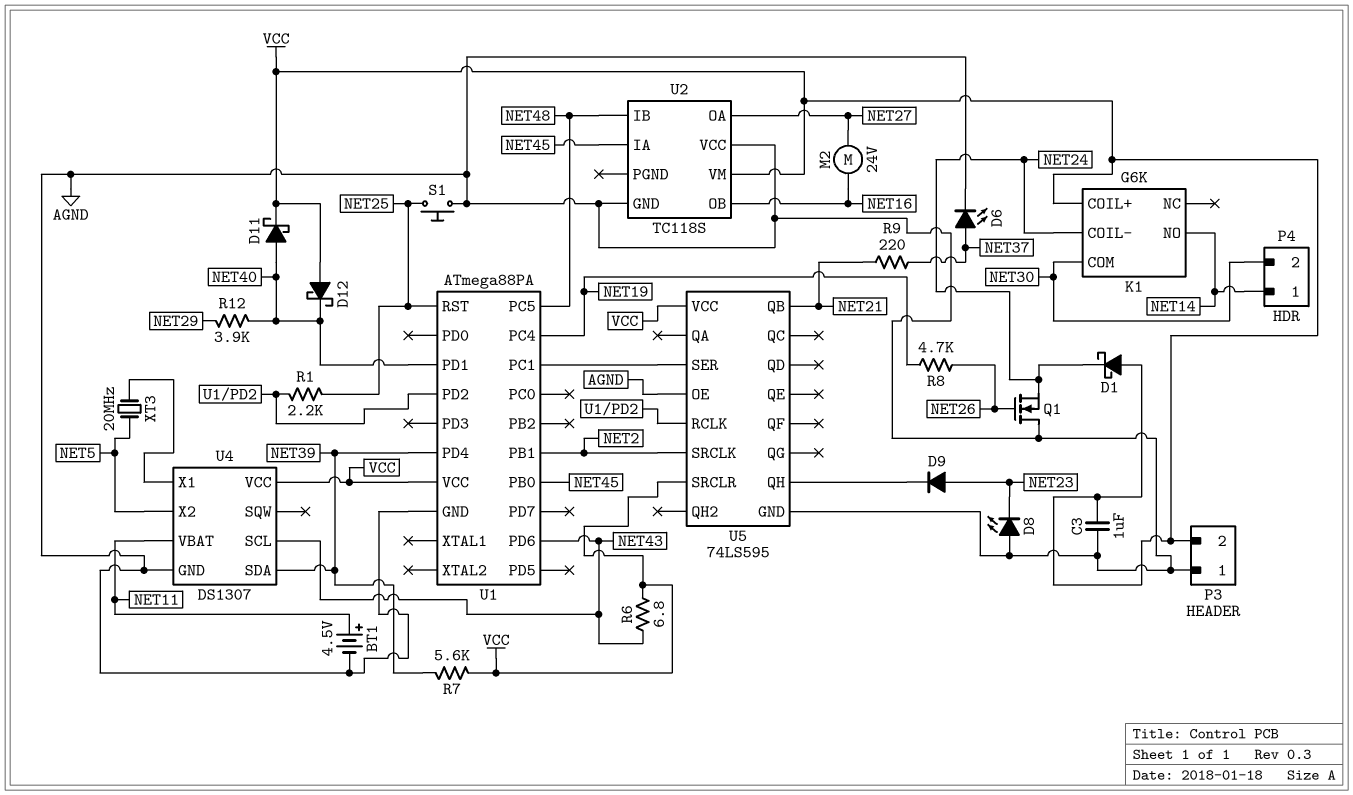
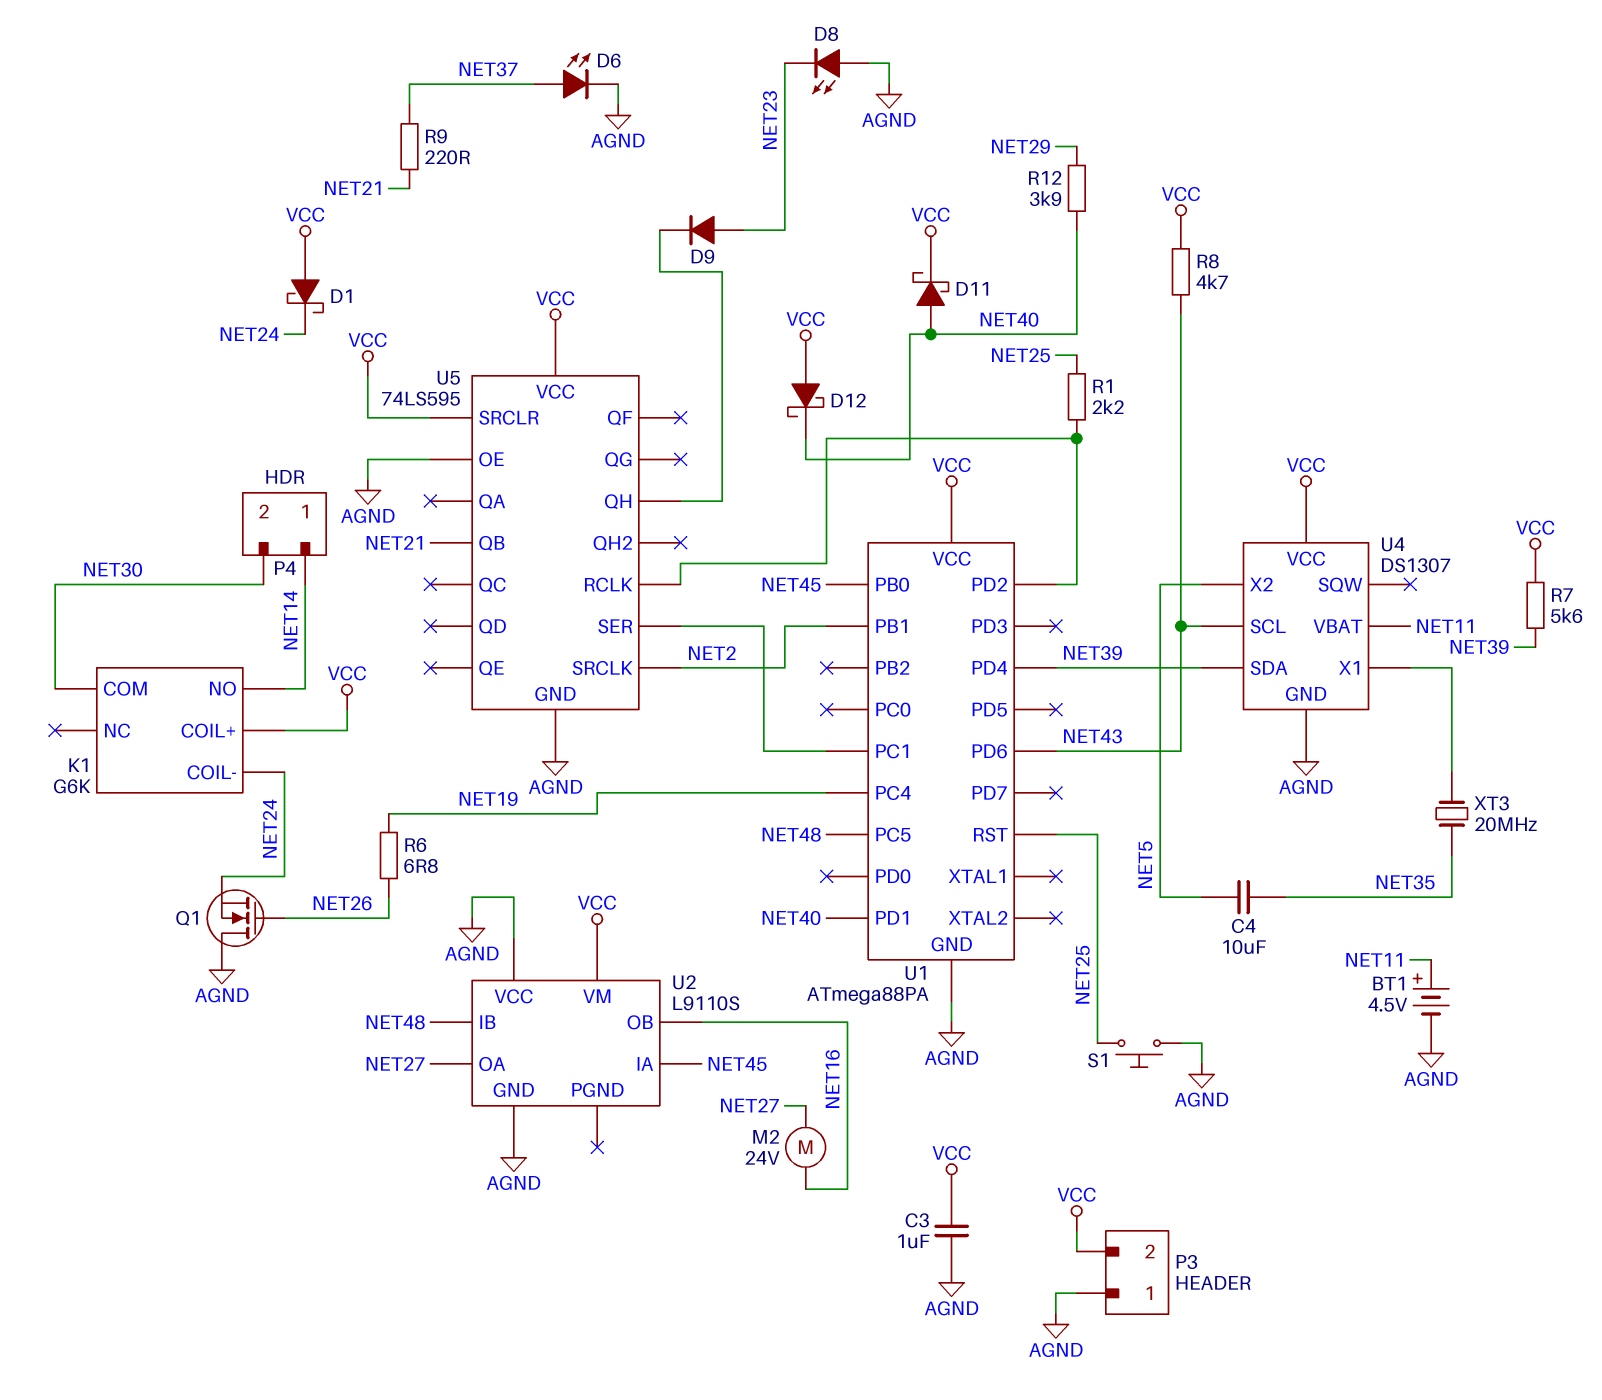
C4: none -> 10uF (NET5, NET35)
R6: 6.8 (NET43, VCC) -> 6.8 (NET19, NET26)
R8: 4.7k (NET19, NET26) -> 4.7k (NET43, VCC)
U2: TC118S -> L9110S
XT3: 20MHz (NET5, U4/X1) -> 20MHz (NET35, U4/X1)

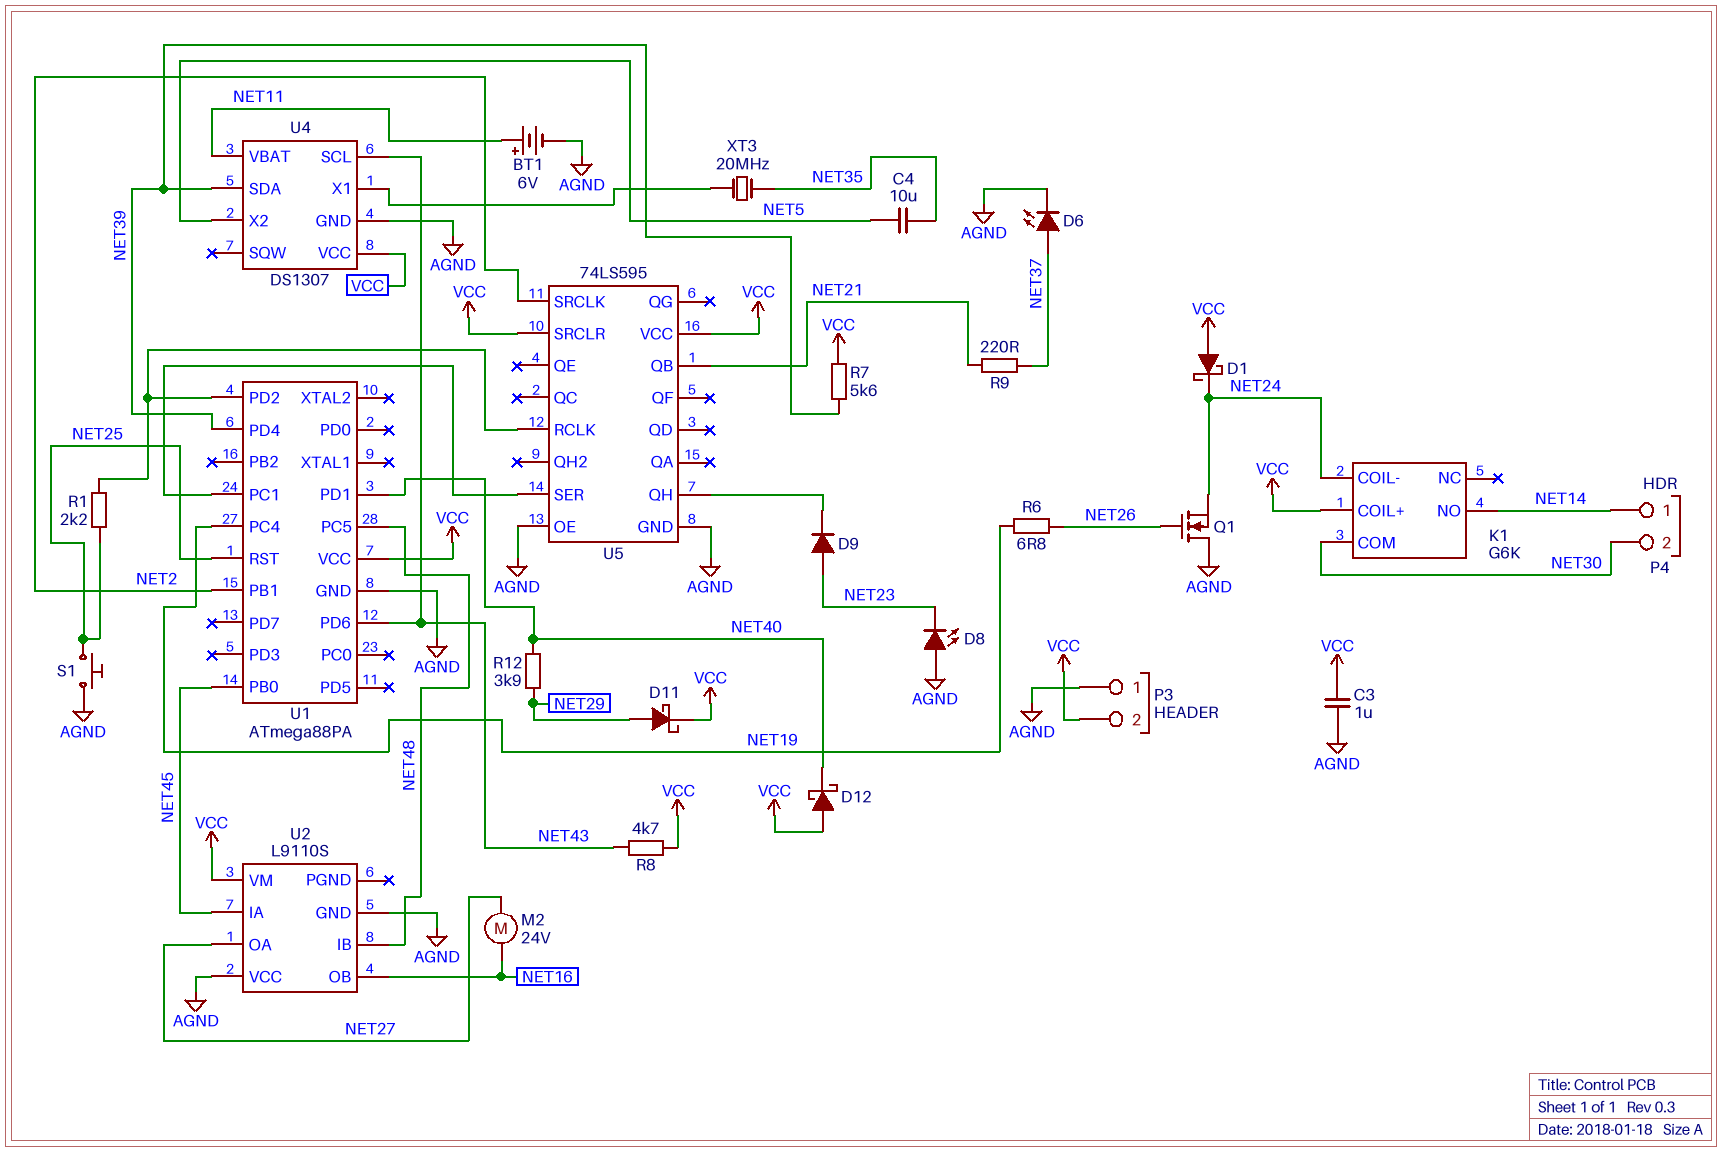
BT1: 4.5V (plus NET11, minus AGND) -> 6V (plus NET11, minus AGND)
D11: schottky (A NET40, K VCC) -> schottky (A NET29, K VCC)

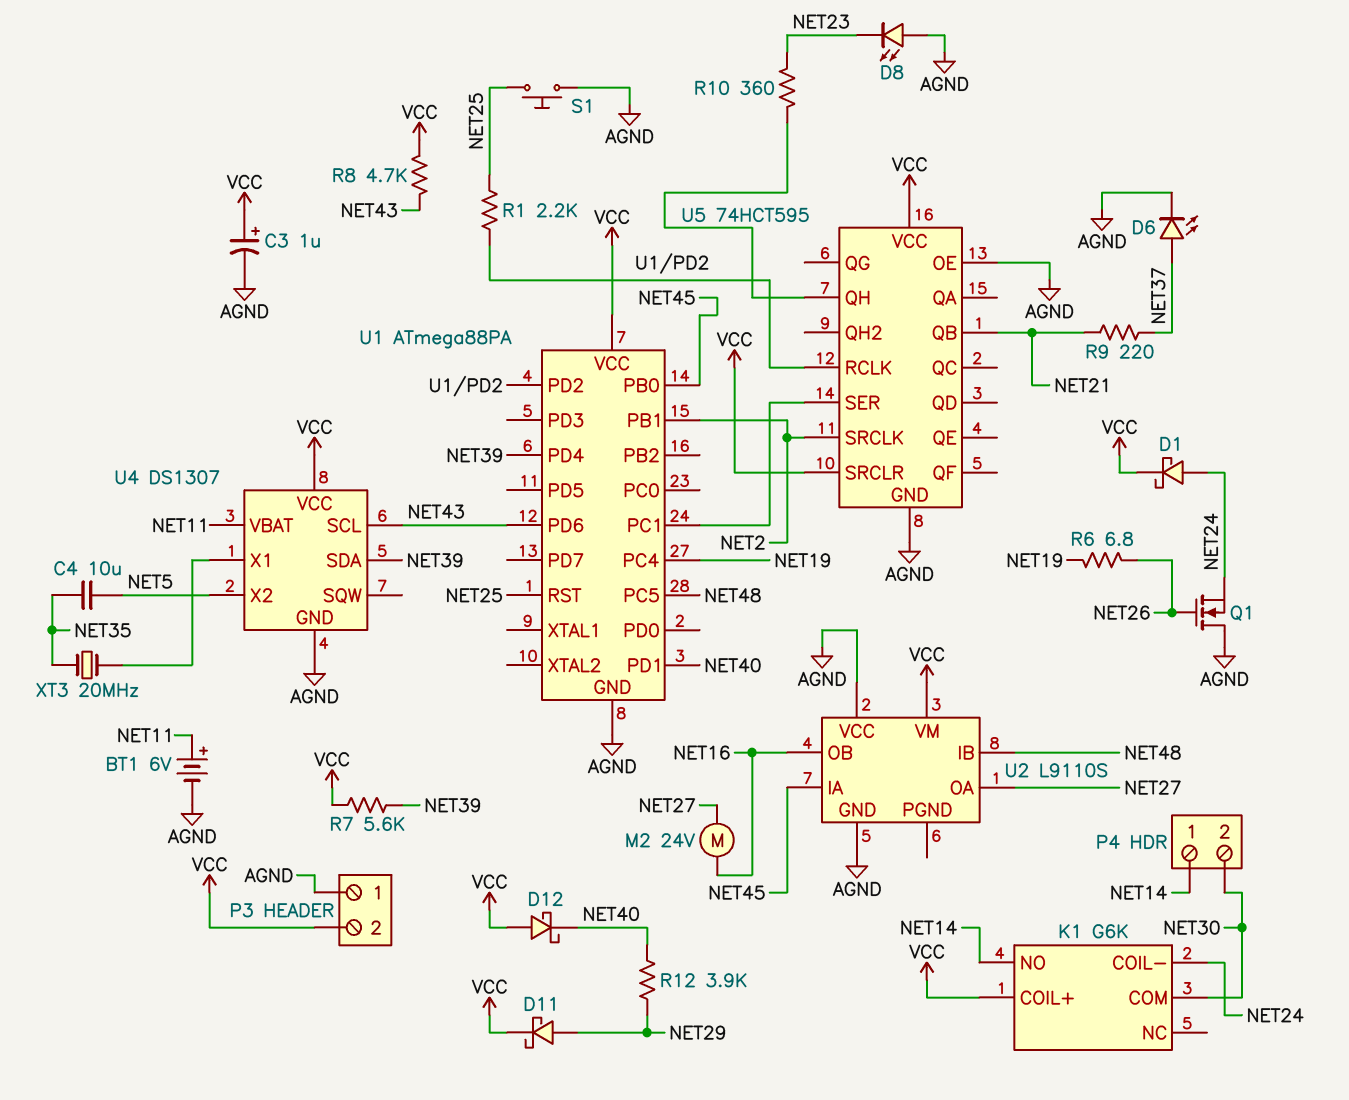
C3: 1uF (AGND, VCC) -> 1uF (plus VCC, minus AGND)
D1: schottky (A VCC, K NET24) -> schottky (A NET24, K VCC)
D9: diode (A NET23, K U5/QH) -> none
R10: none -> 360 (NET23, U5/QH)
U5: 74LS595 -> 74HCT595

